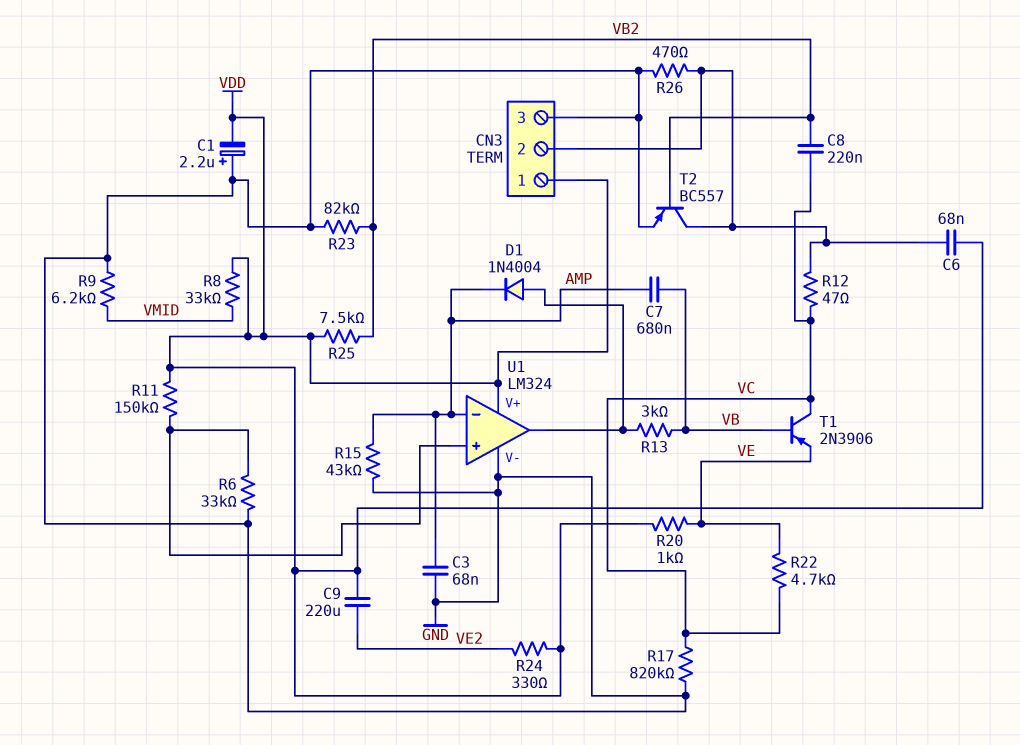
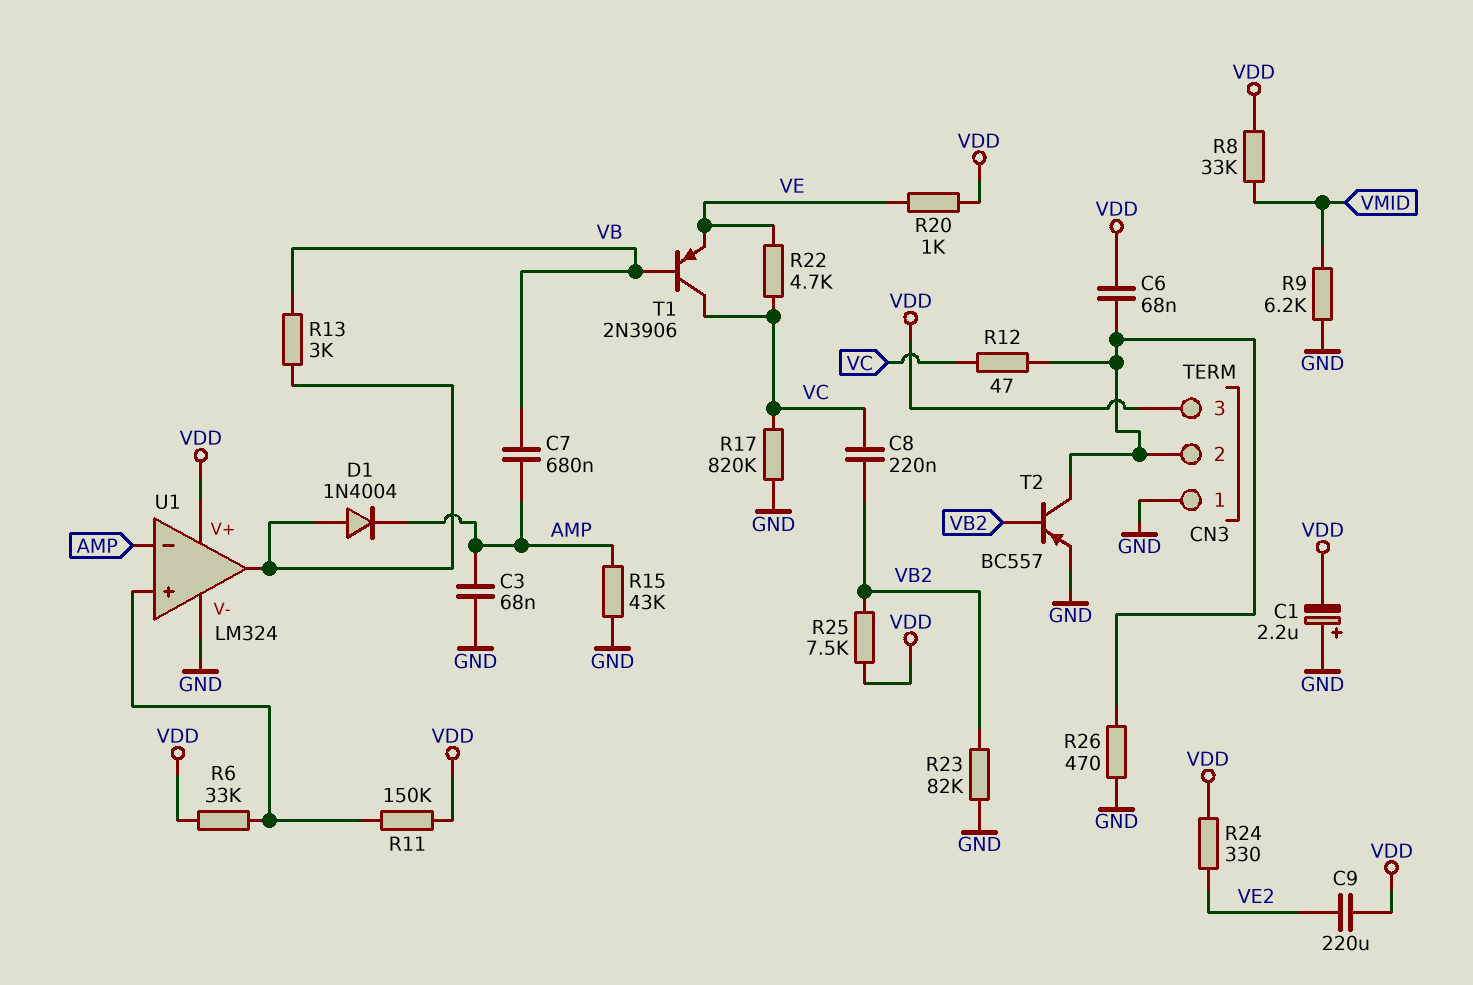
CN3 pin 1: VDD -> GND
CN3 pin 3: GND -> VDD
R6: 33k (GND, U1/in+) -> 33k (U1/in+, VDD)

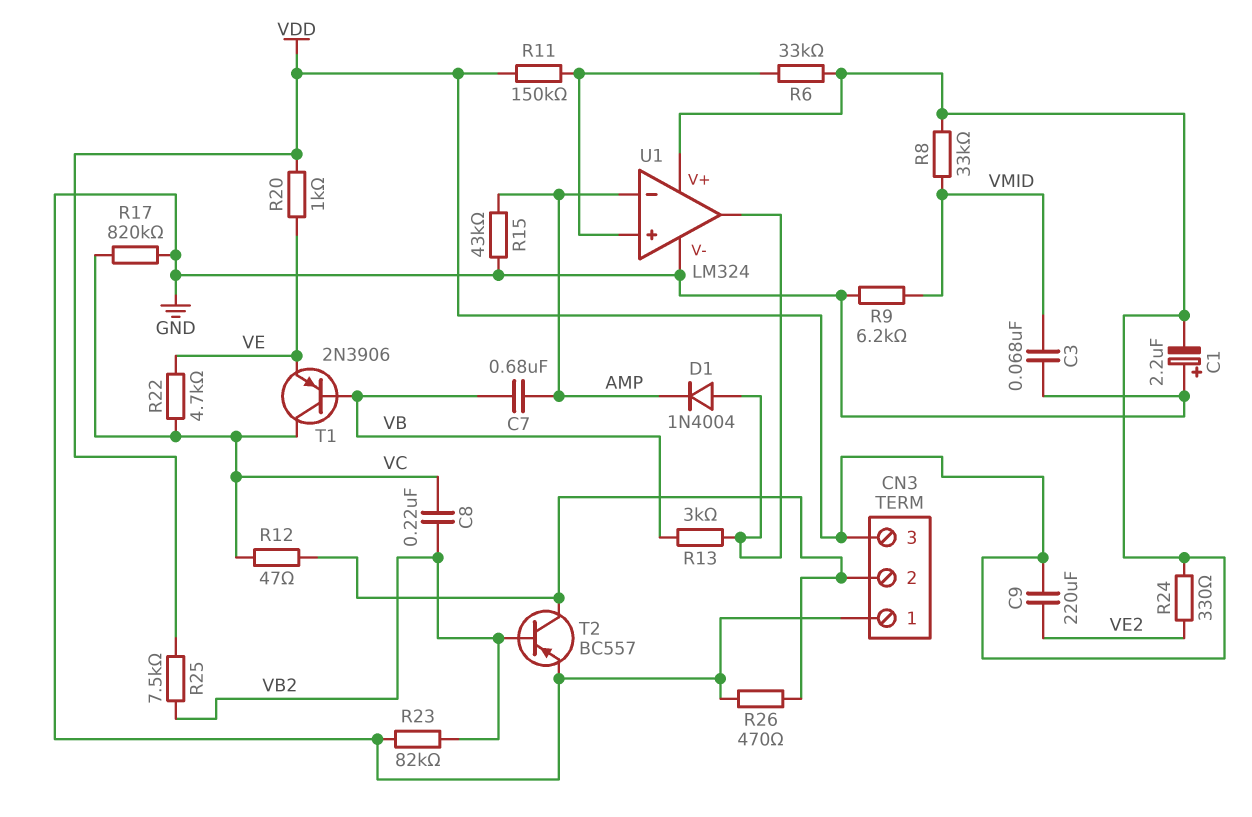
C3: 68nF (AMP, GND) -> 68nF (GND, VMID)
C6: 68nF (CN3/2, VDD) -> none

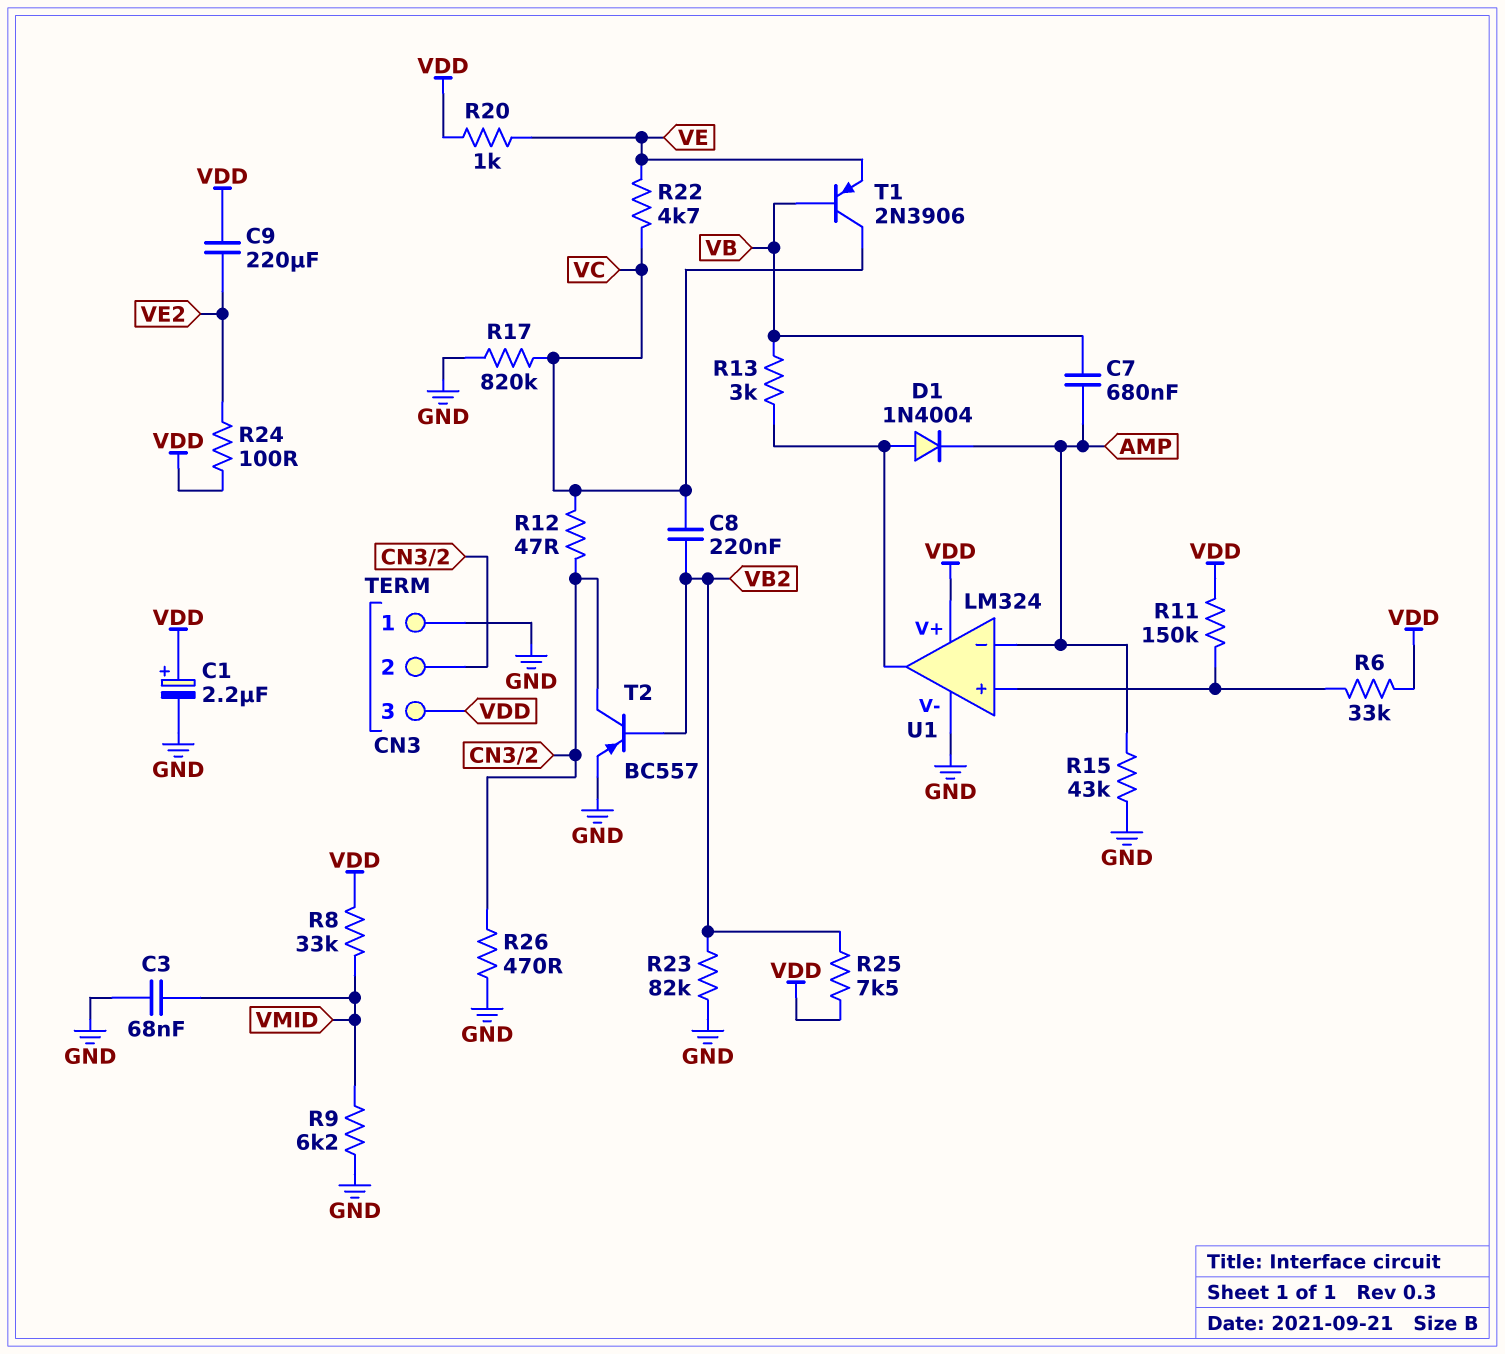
C1: 2.2uF (plus GND, minus VDD) -> 2.2uF (plus VDD, minus GND)
R24: 330 (VDD, VE2) -> 100 (VDD, VE2)

